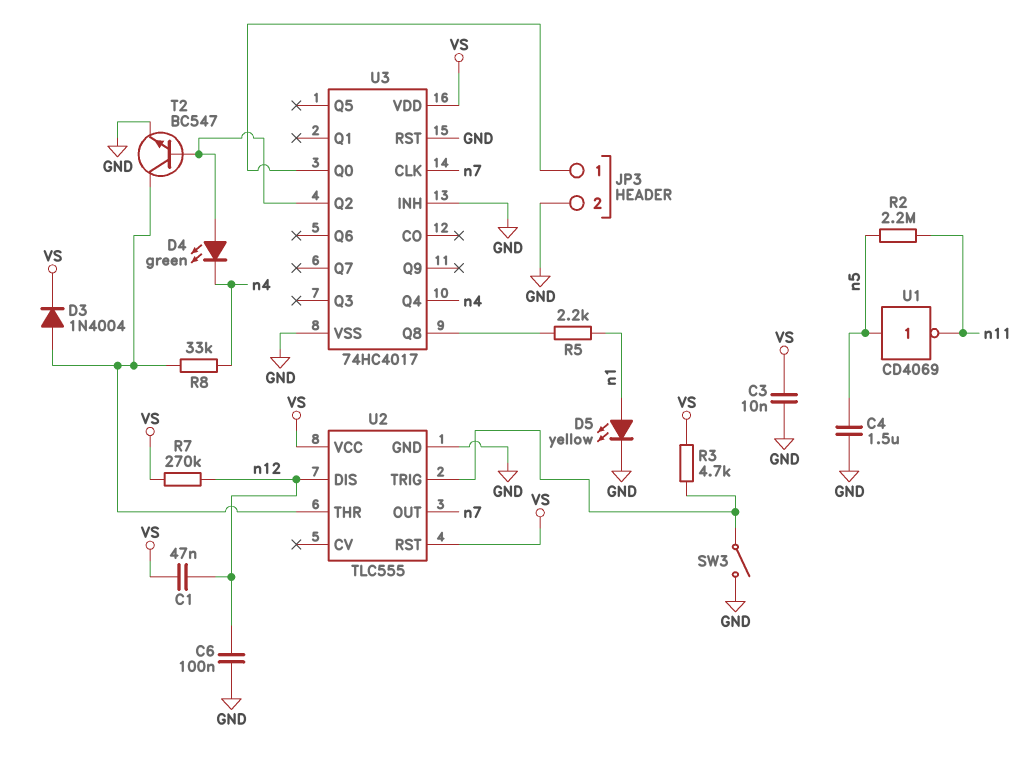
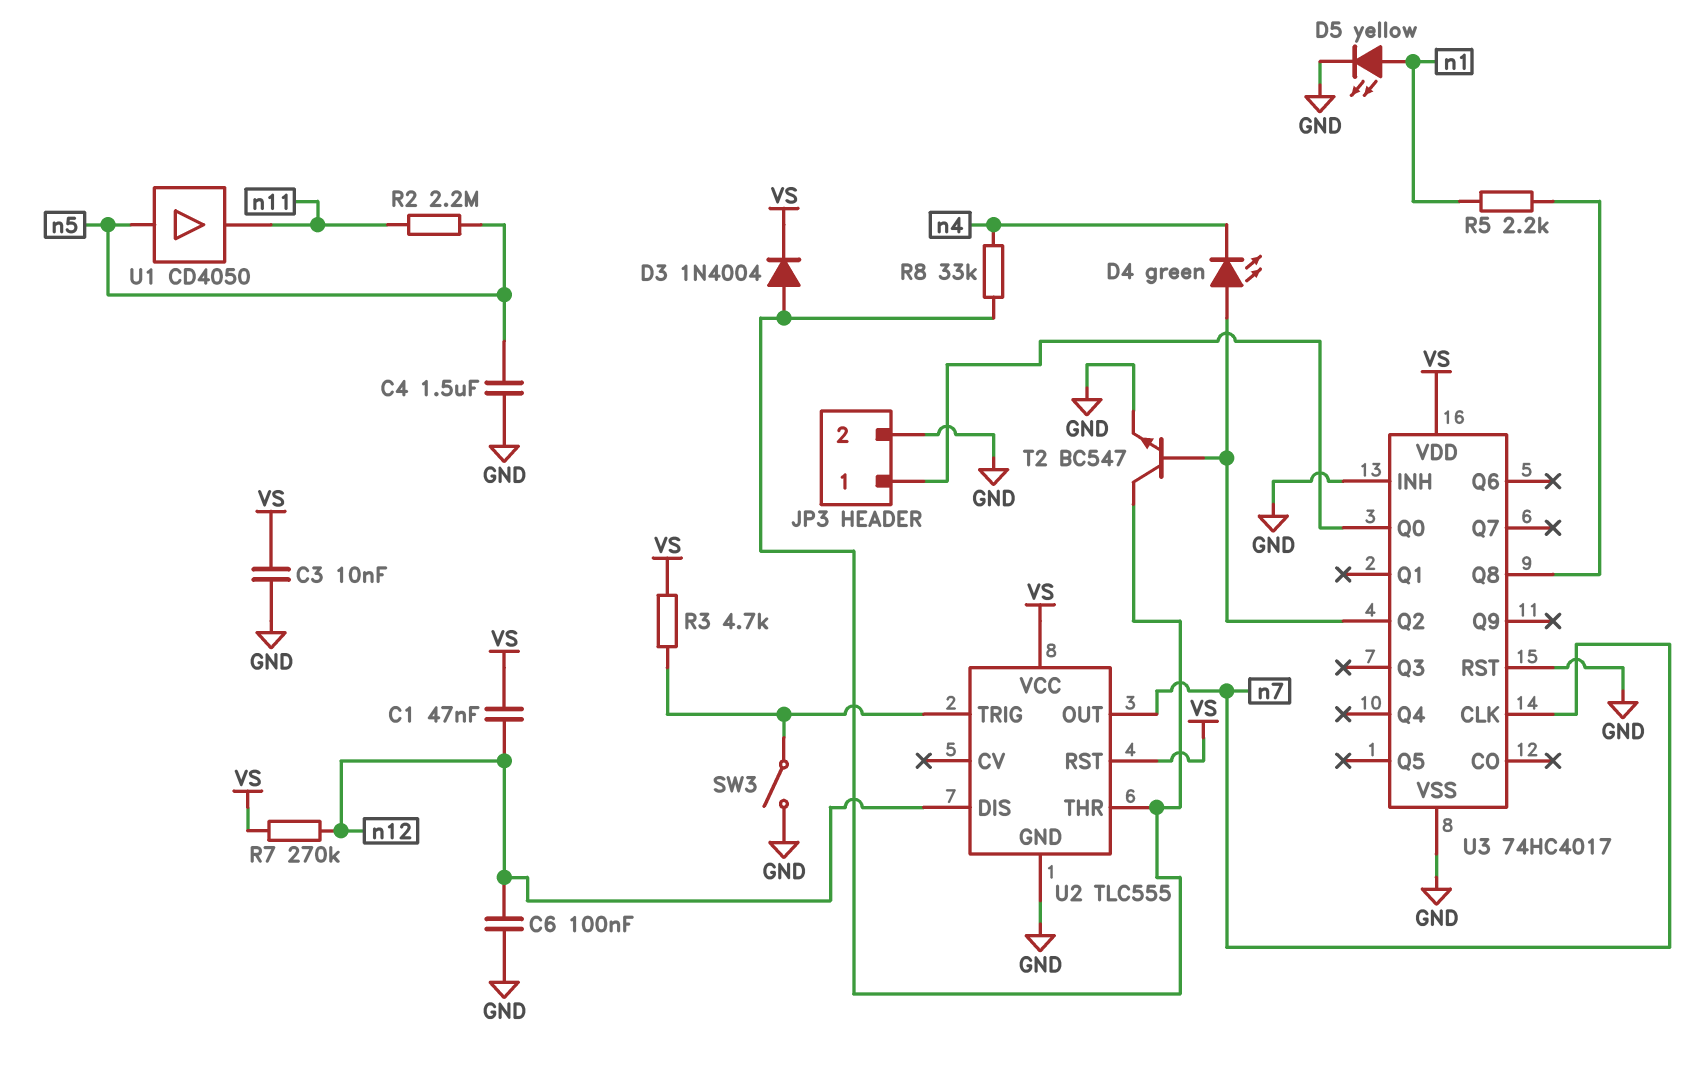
U1: NOT CD4069 (in n5, out n11) -> buffer CD4050 (in n5, out n11)
U3 pin Q4: n4 -> none

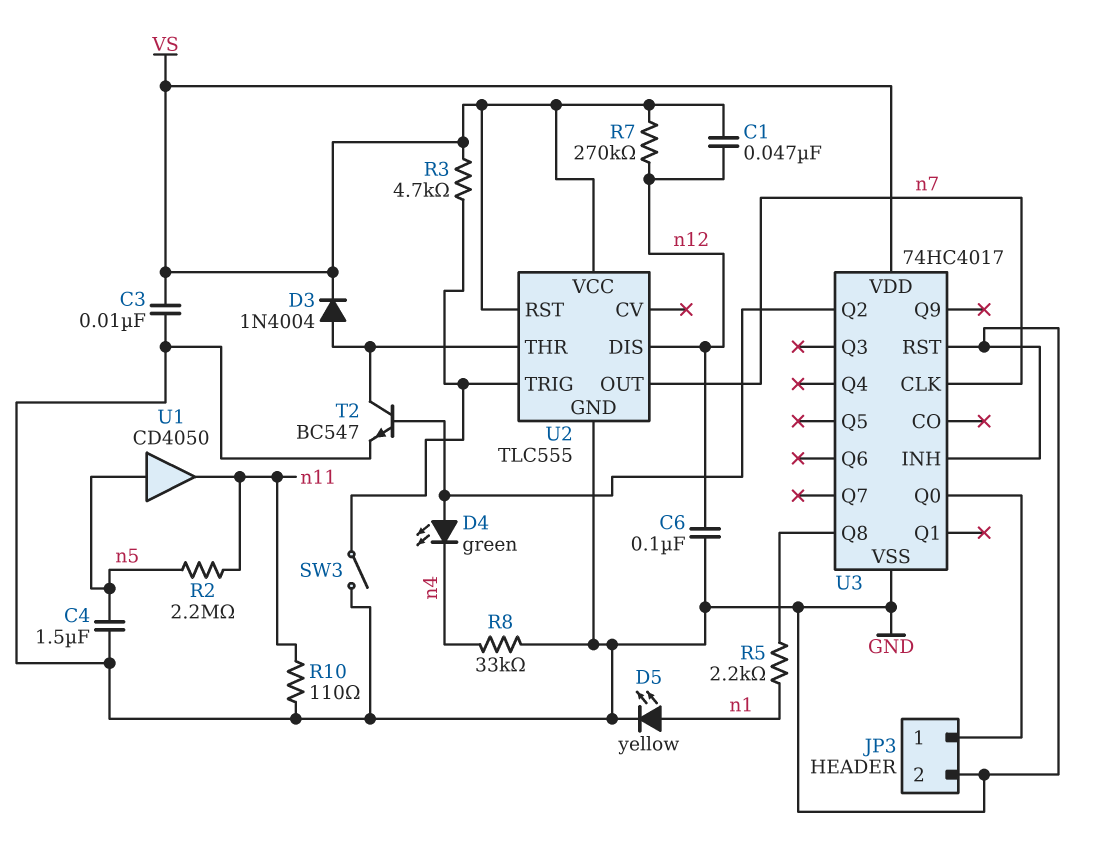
R8: 33k (U2/THR, n4) -> 33k (GND, n4)
R10: none -> 110 (GND, n11)

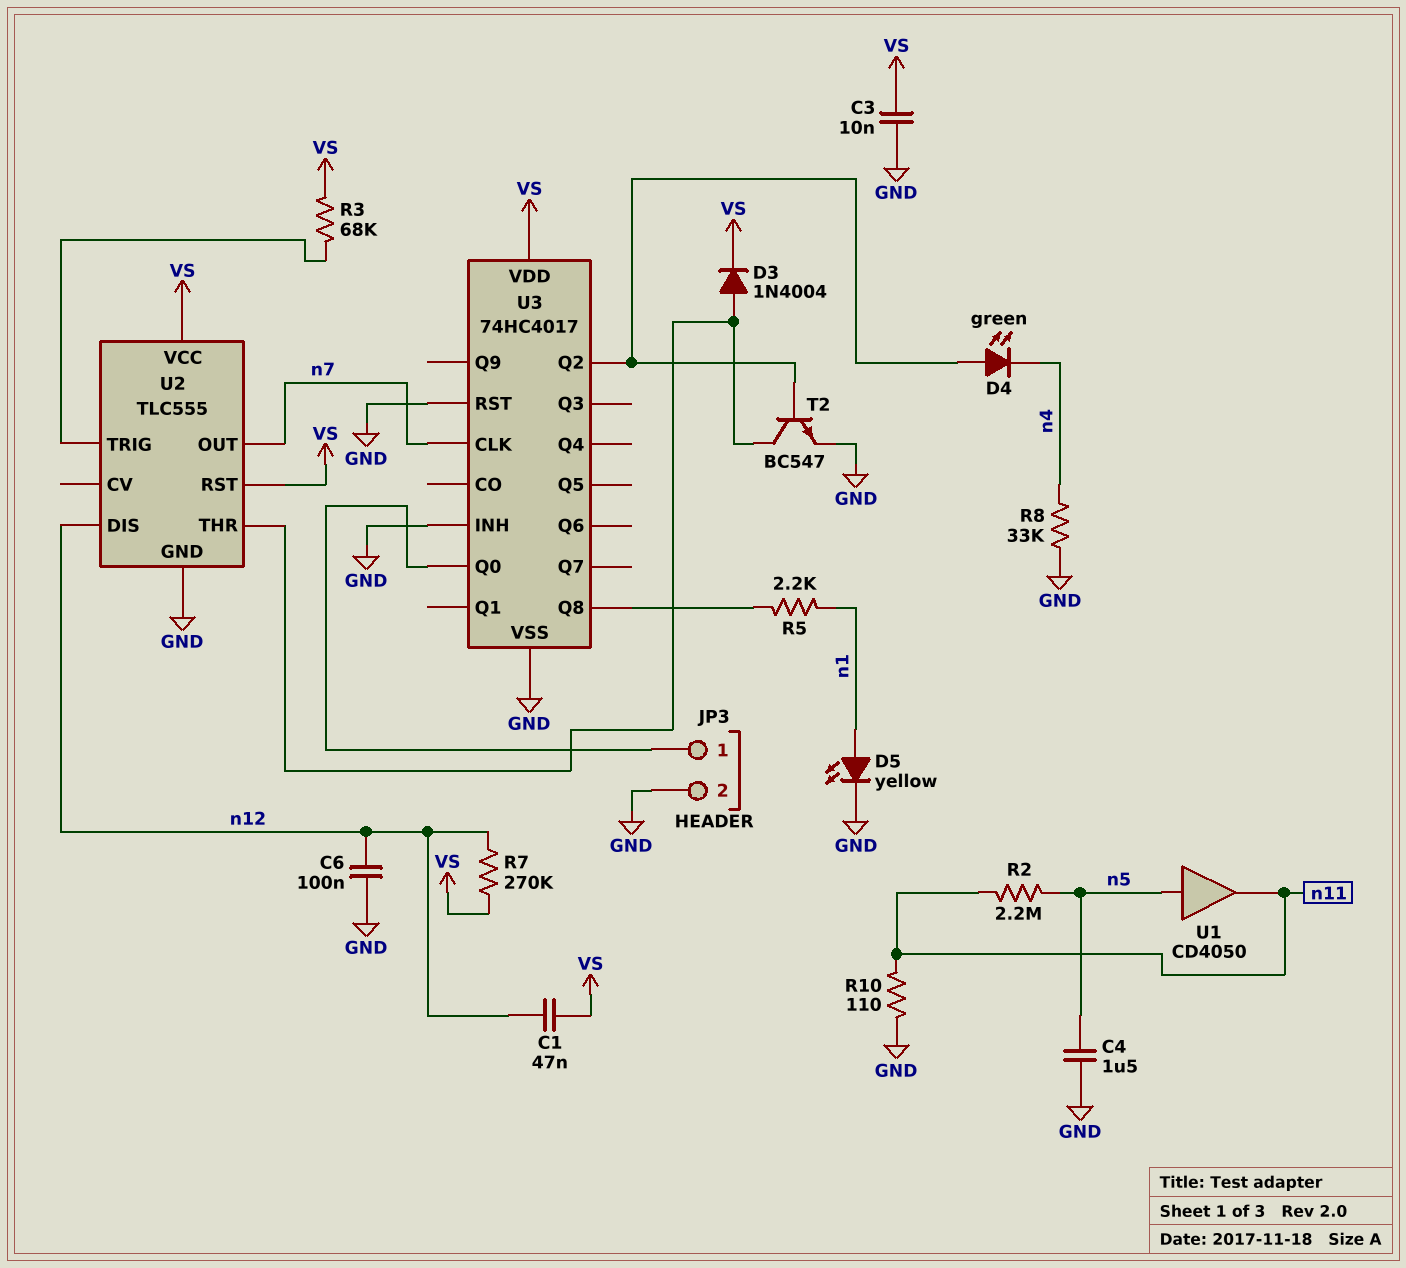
R3: 4.7k (U2/TRIG, VS) -> 68k (U2/TRIG, VS)
SW3: switch (GND, U2/TRIG) -> none

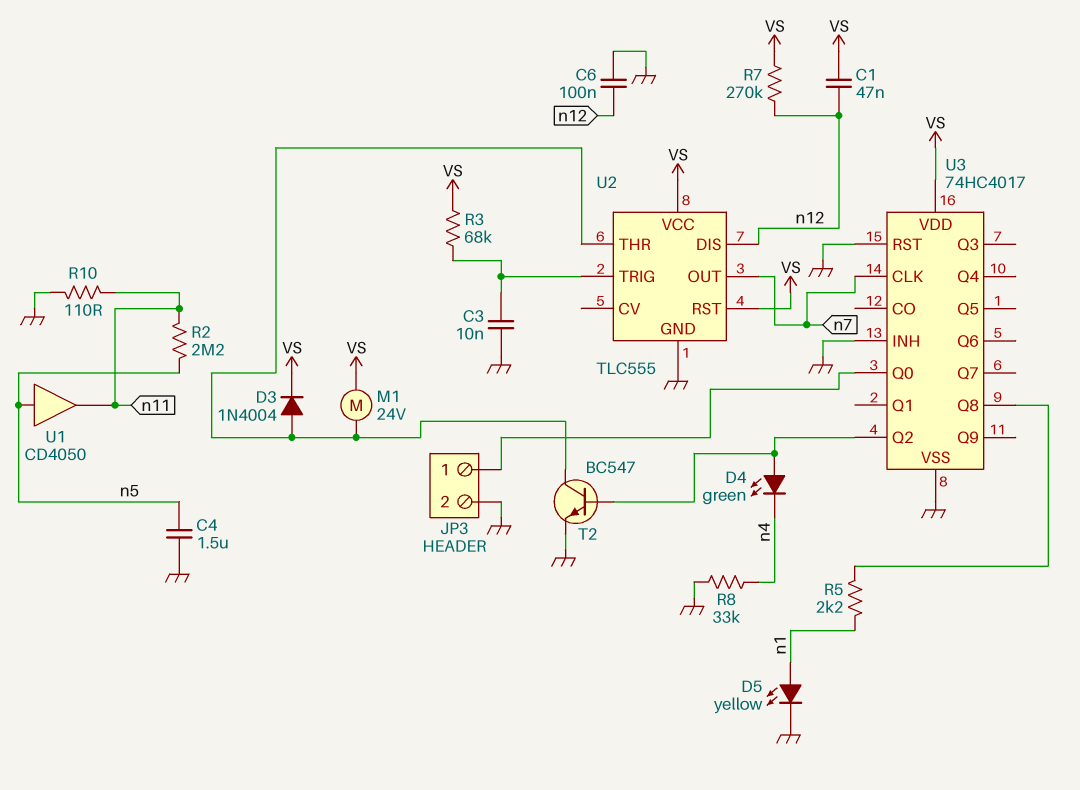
C3: 10nF (GND, VS) -> 10nF (GND, U2/TRIG)
M1: none -> motor 24V (U2/THR, VS)

